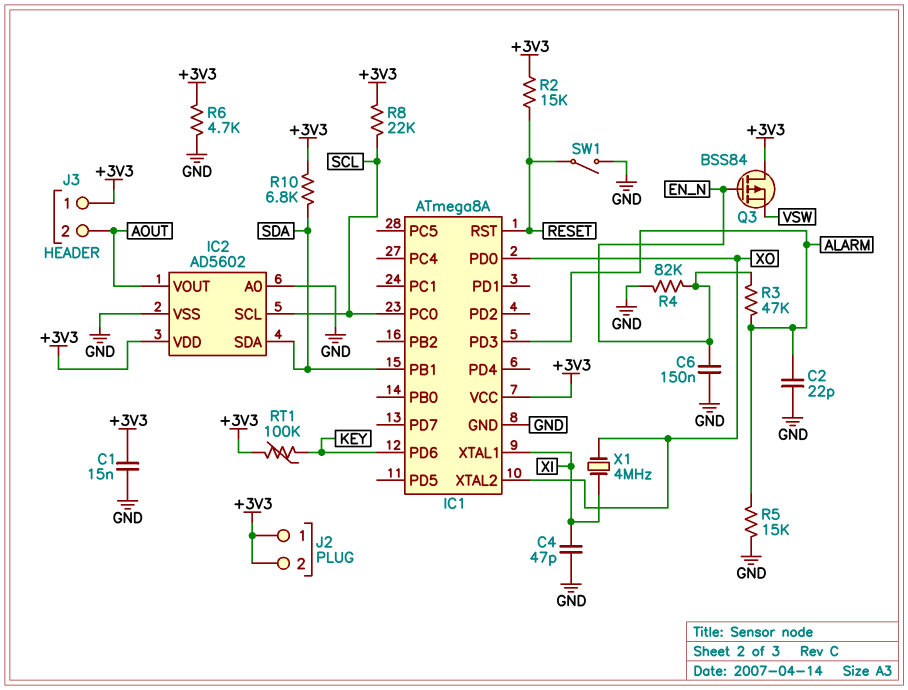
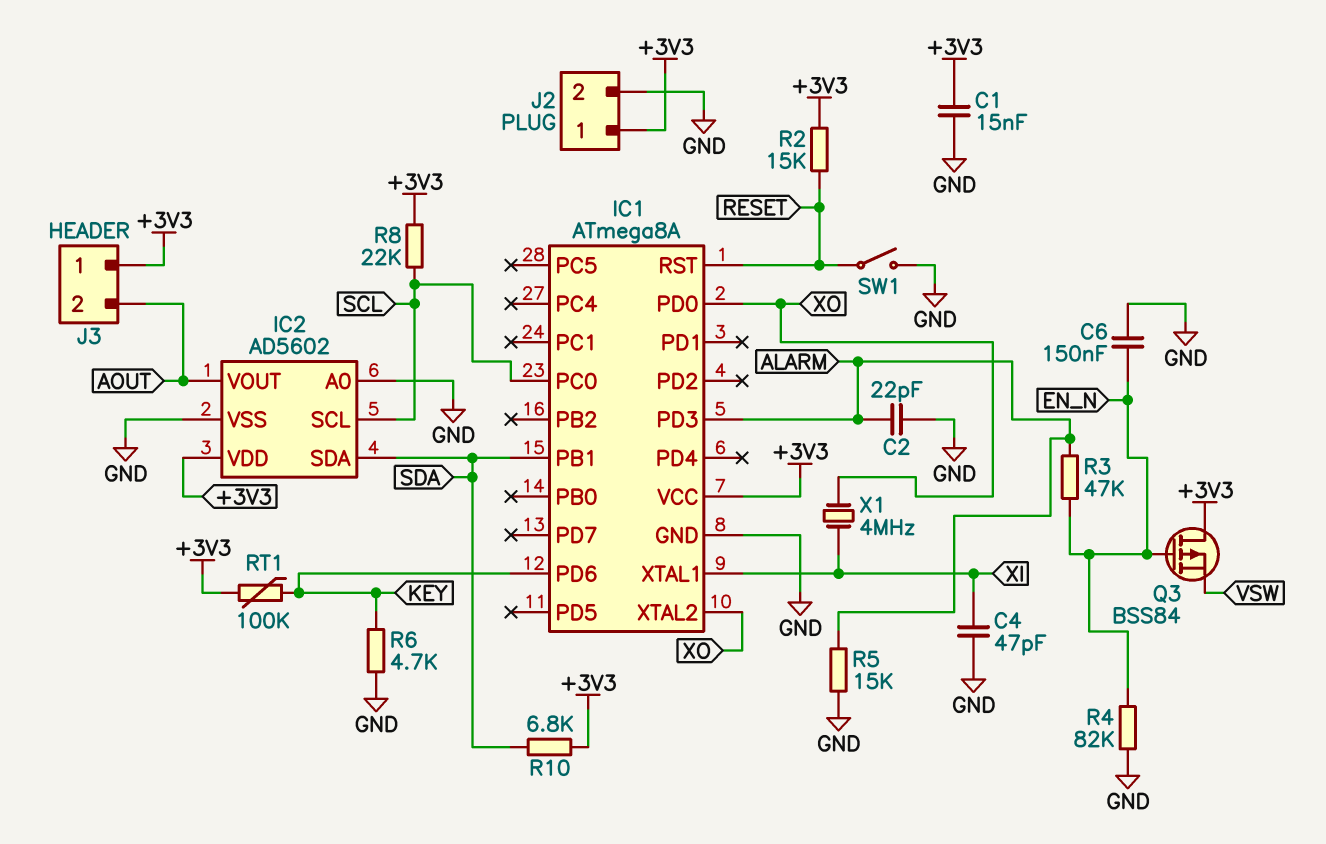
J2 pin 2: +3V3 -> GND
R6: 4.7k (+3V3, GND) -> 4.7k (GND, KEY)

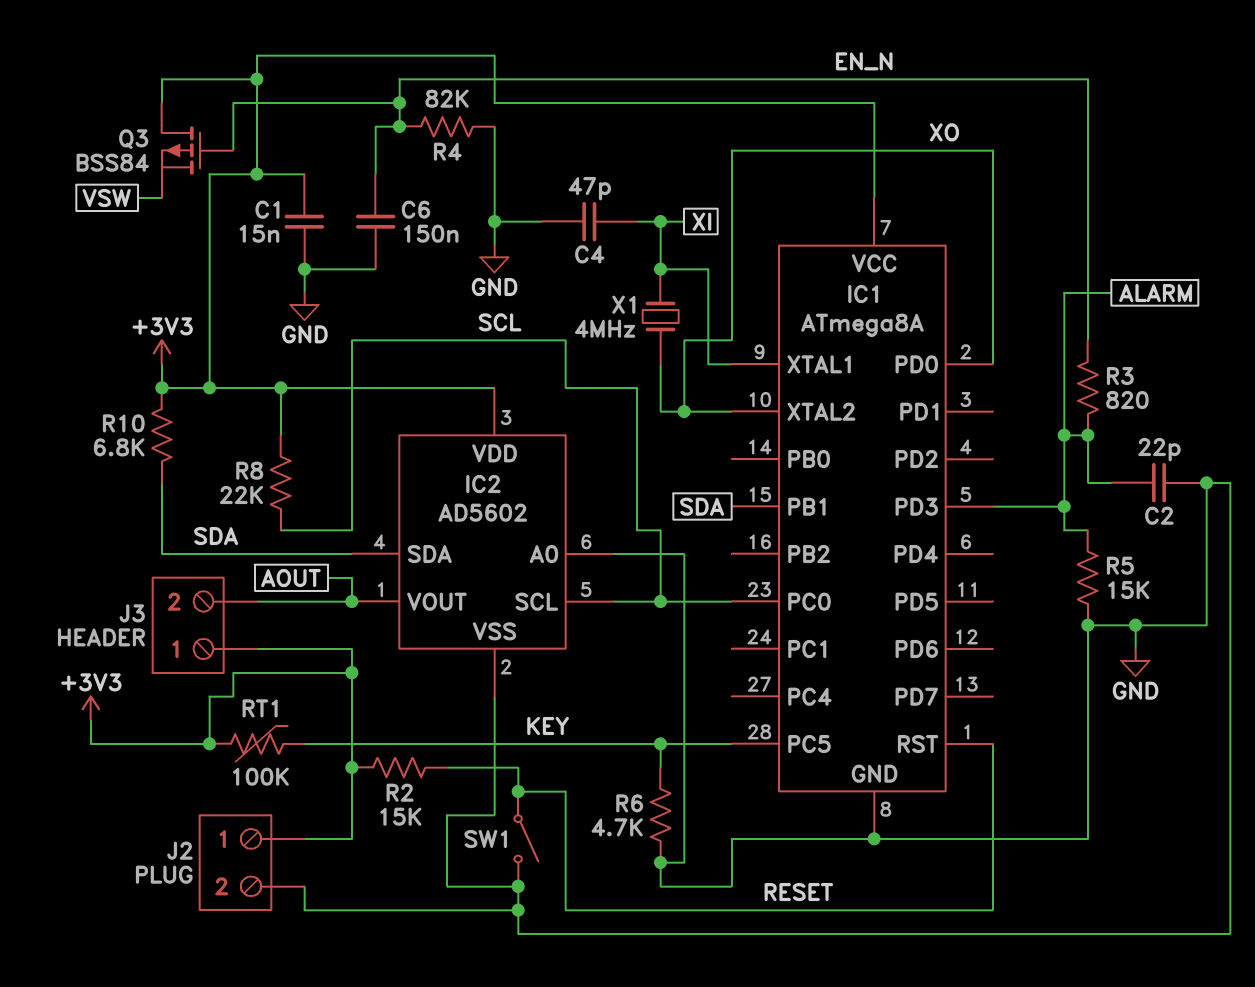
IC1 pin PC5: none -> KEY
IC1 pin PD6: KEY -> none
R3: 47k (ALARM, EN_N) -> 820 (ALARM, EN_N)

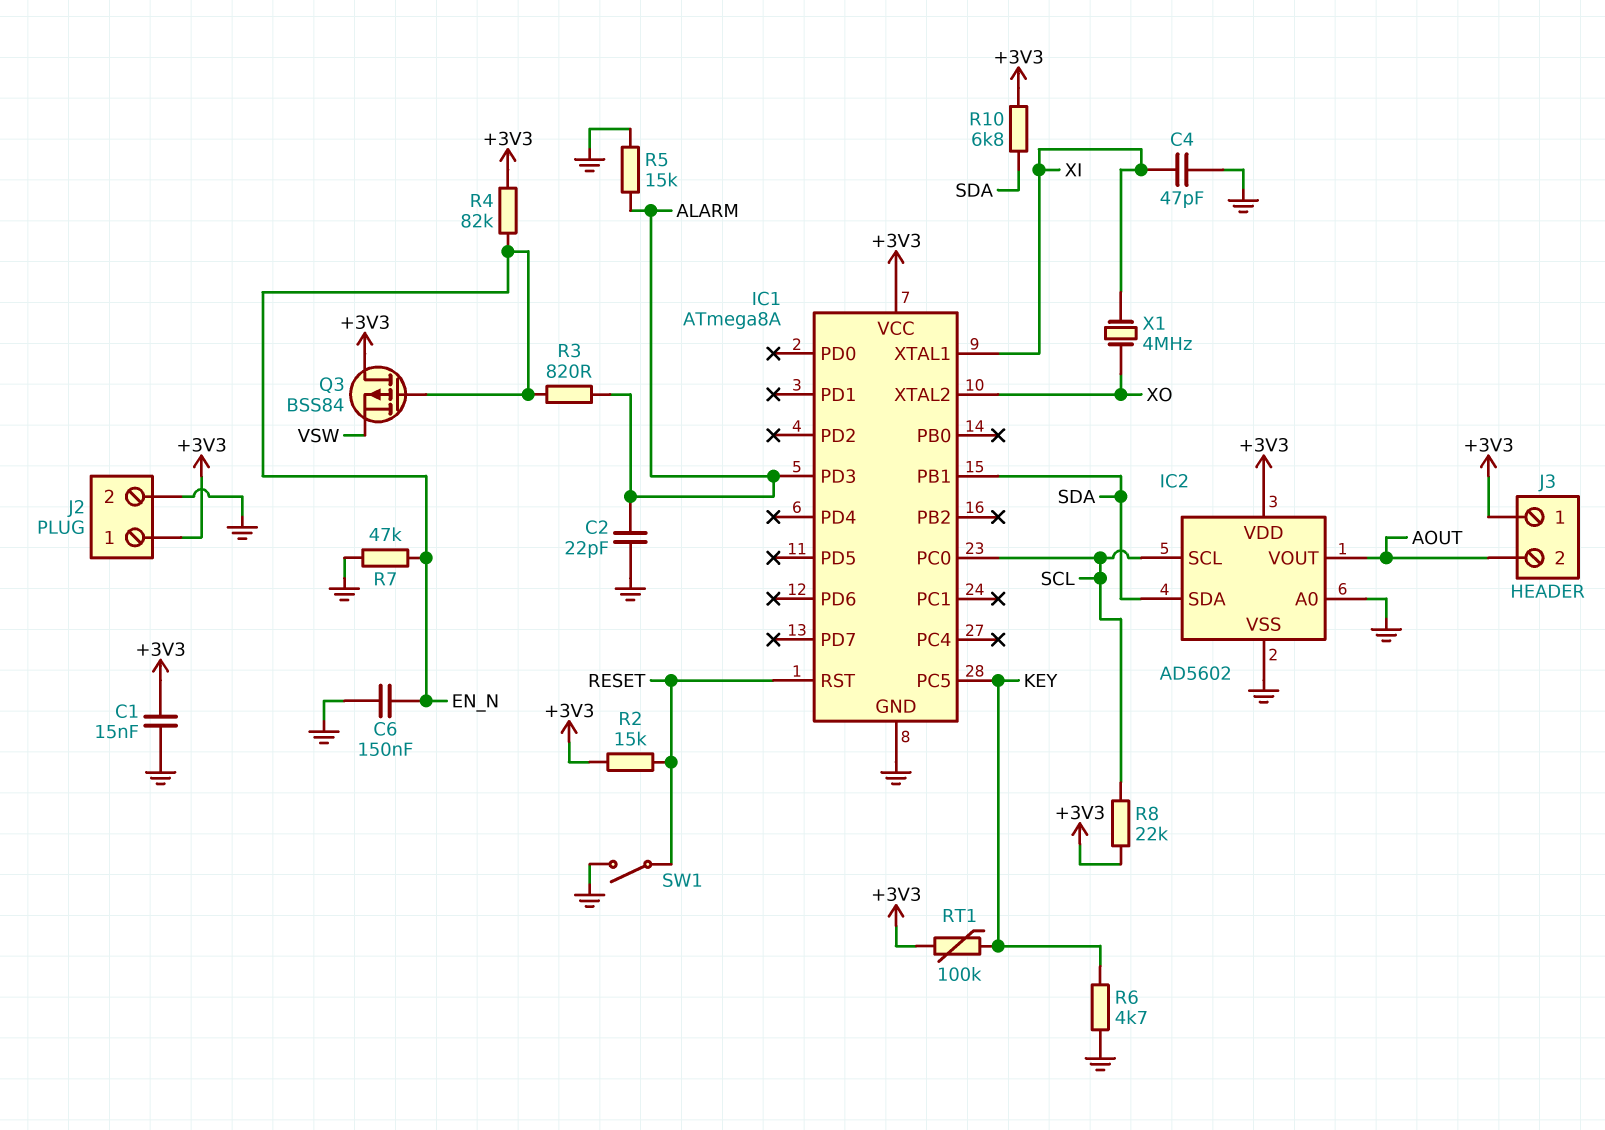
IC1 pin PD0: XO -> none
R4: 82k (EN_N, GND) -> 82k (+3V3, EN_N)
R7: none -> 47k (EN_N, GND)

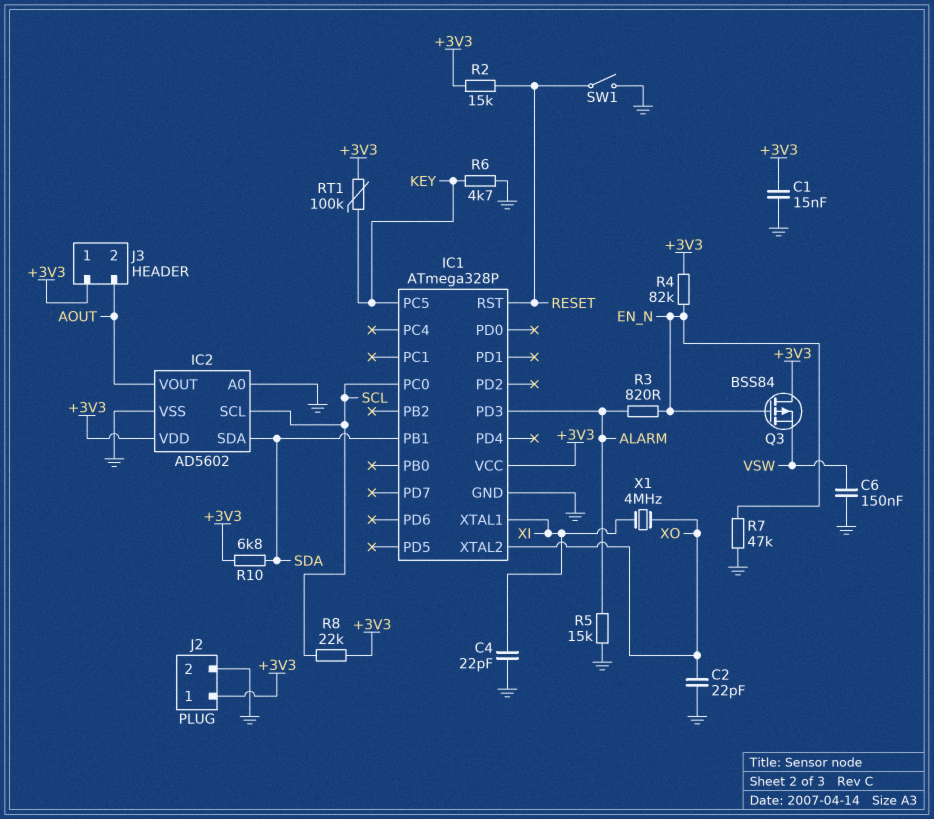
C2: 22pF (ALARM, GND) -> 22pF (GND, XO)
C4: 47pF (GND, XI) -> 22pF (GND, XI)
C6: 150nF (EN_N, GND) -> 150nF (GND, VSW)
IC1: ATmega8A -> ATmega328P

